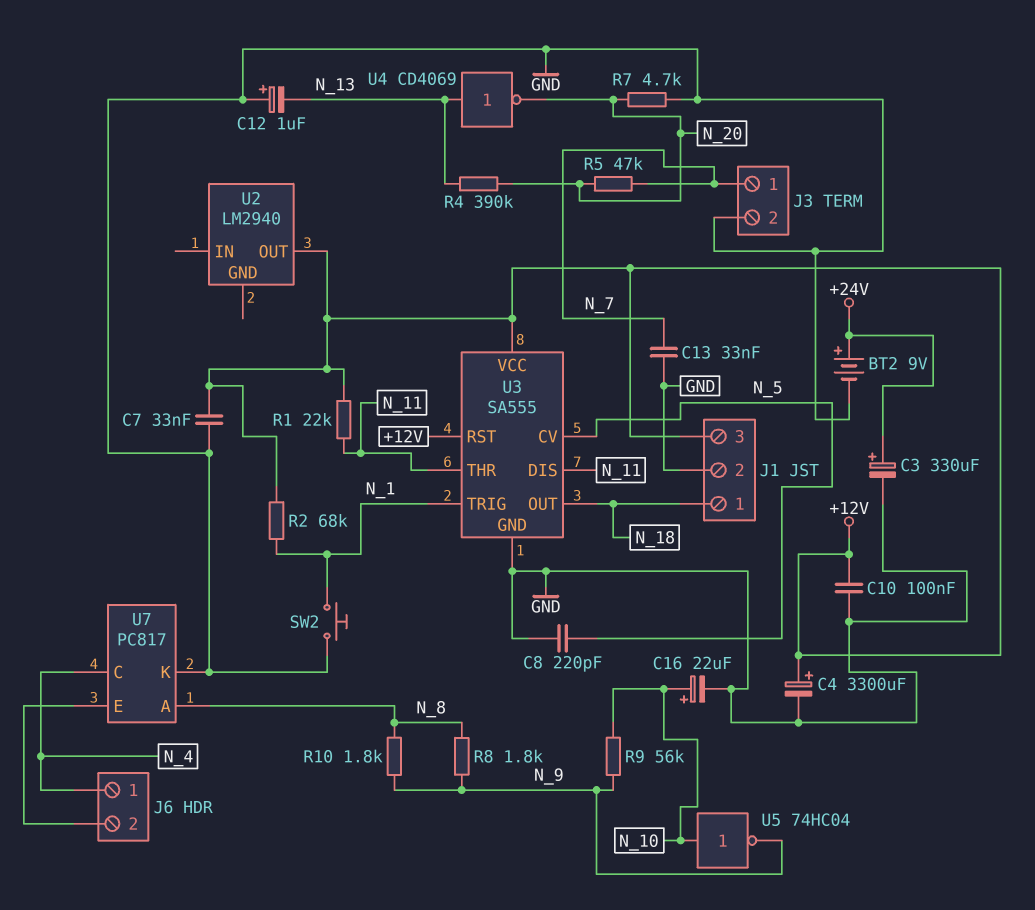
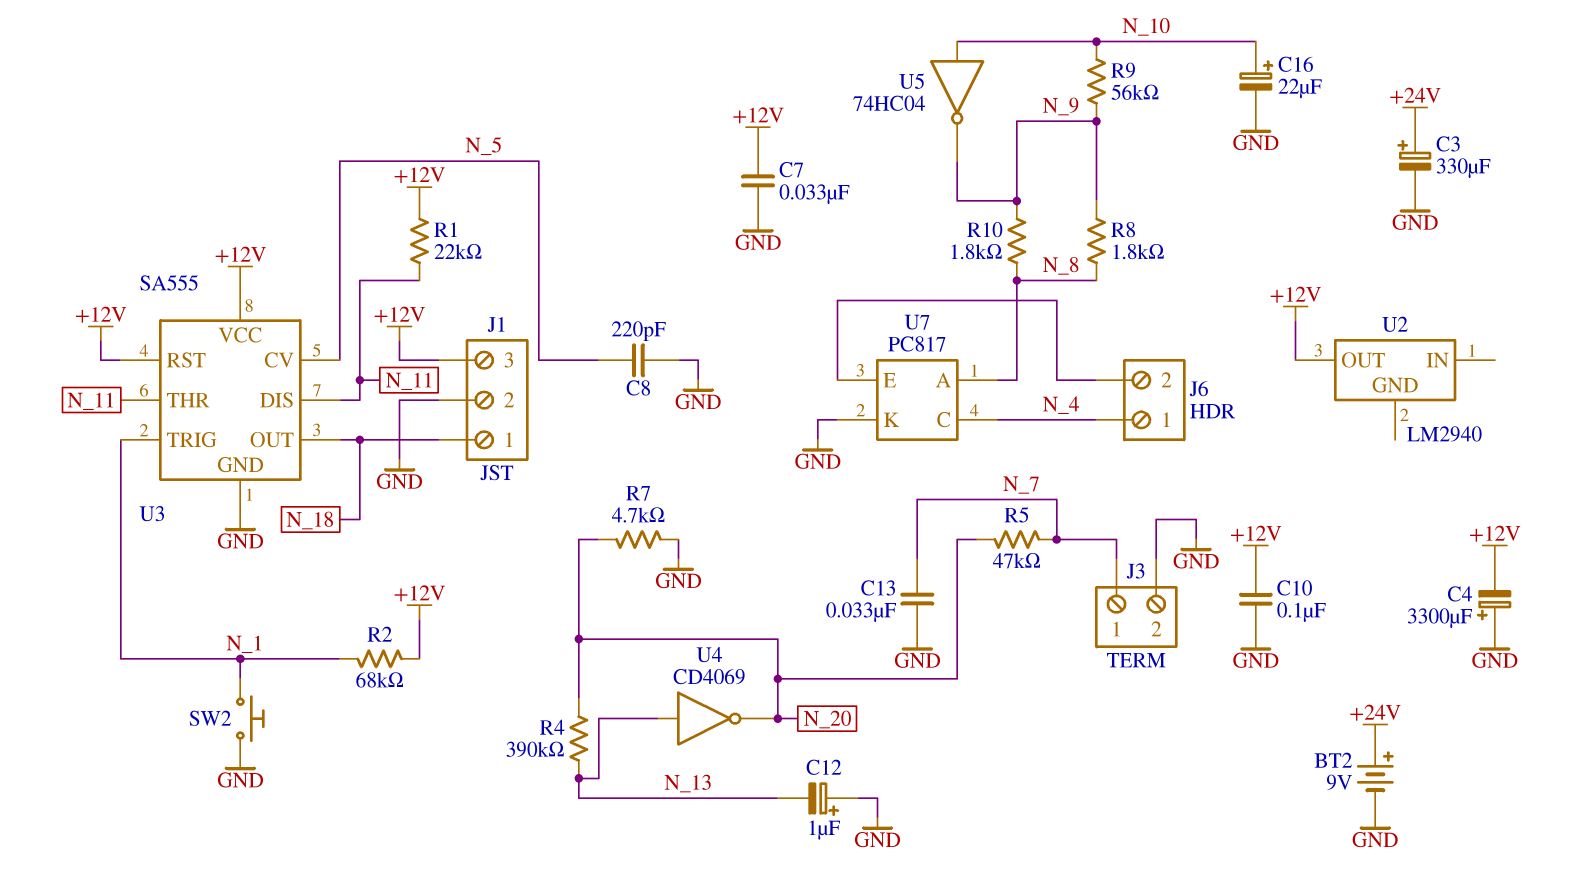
C4: 3300uF (plus +12V, minus GND) -> 3300uF (plus GND, minus +12V)

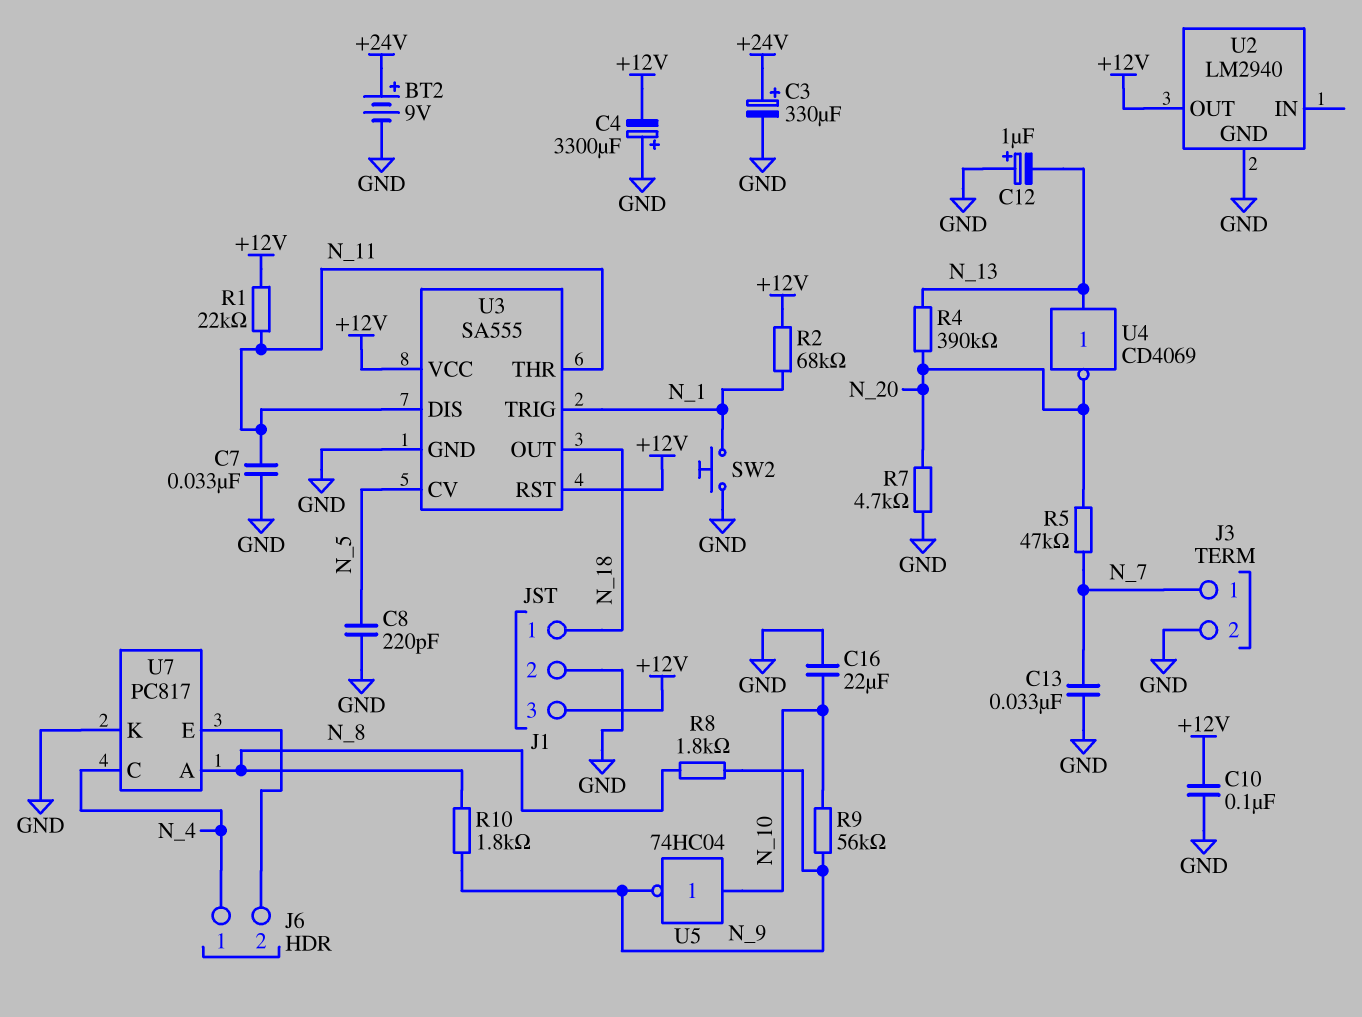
C7: 33nF (+12V, GND) -> 33nF (GND, N_11)
C16: 22uF (plus N_10, minus GND) -> 22uF (GND, N_10)
U2 pin GND: none -> GND

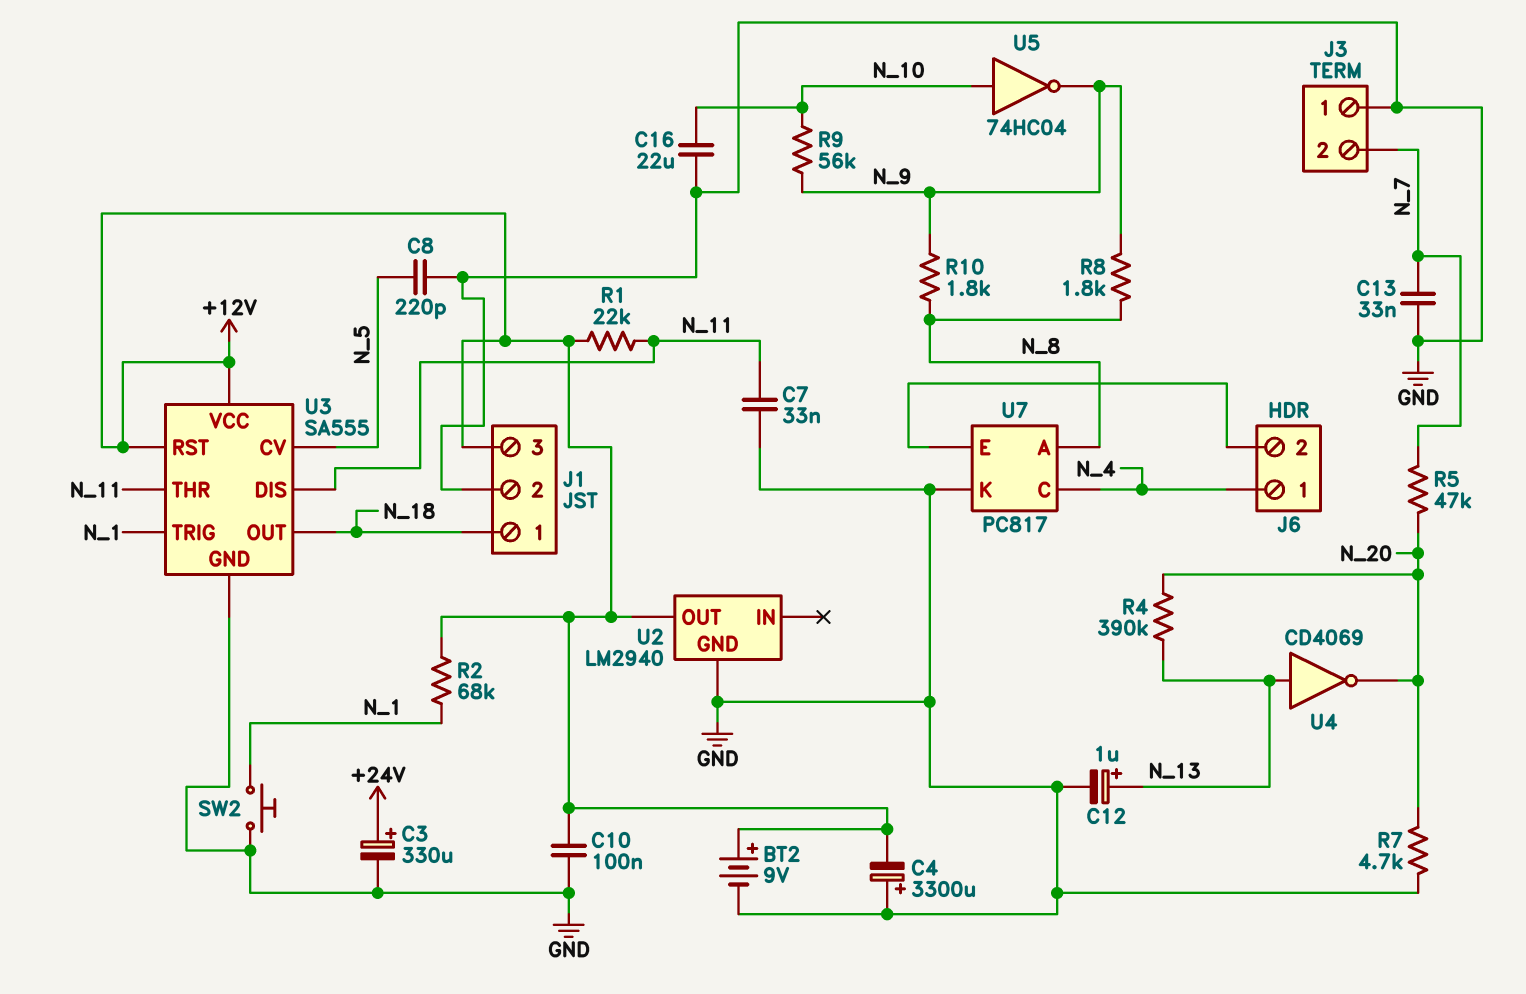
BT2: 9V (plus +24V, minus GND) -> 9V (plus +12V, minus GND)
C12: 1uF (plus GND, minus N_13) -> 1uF (plus N_13, minus GND)
J3 pin 1: N_7 -> GND
J3 pin 2: GND -> N_7

